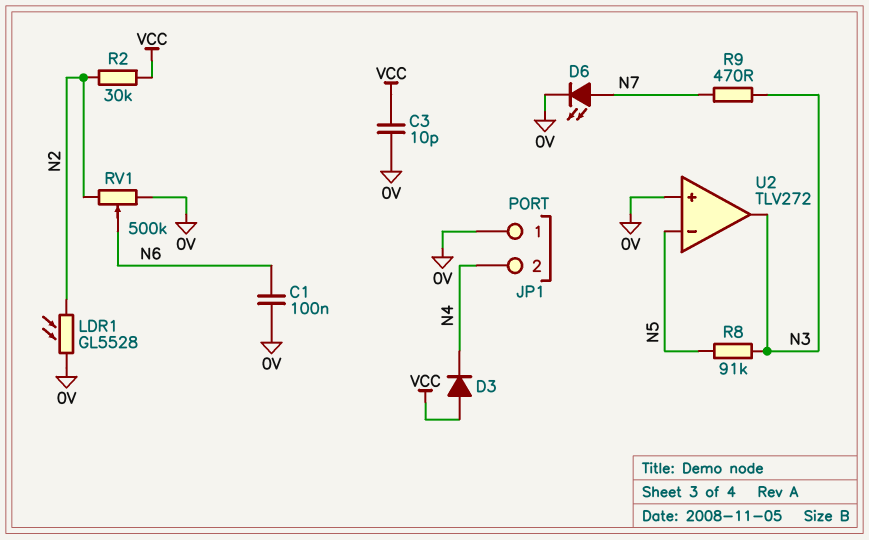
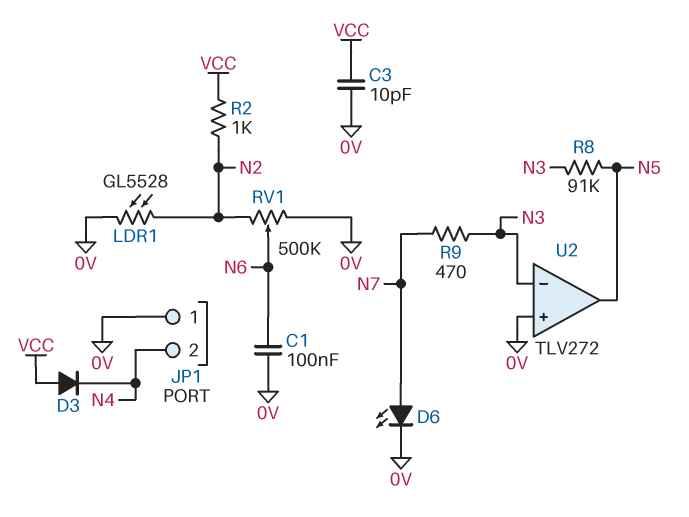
R2: 30k (N2, VCC) -> 1k (N2, VCC)
U2 pin in-: N5 -> N3
U2 pin out: N3 -> N5

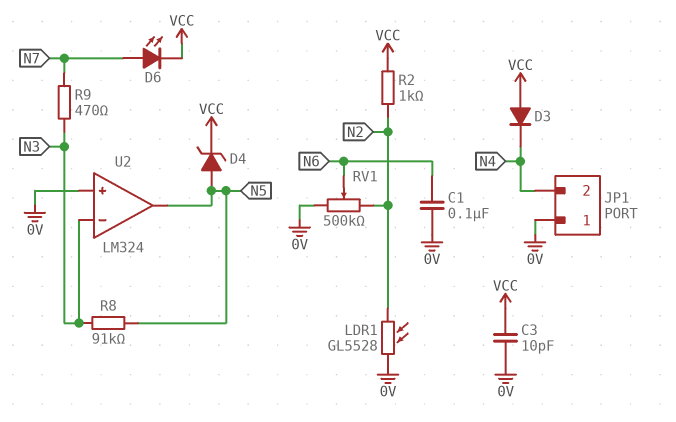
D4: none -> zener (A N5, K VCC)
D6: LED (A N7, K 0V) -> LED (A N7, K VCC)
U2: TLV272 -> LM324

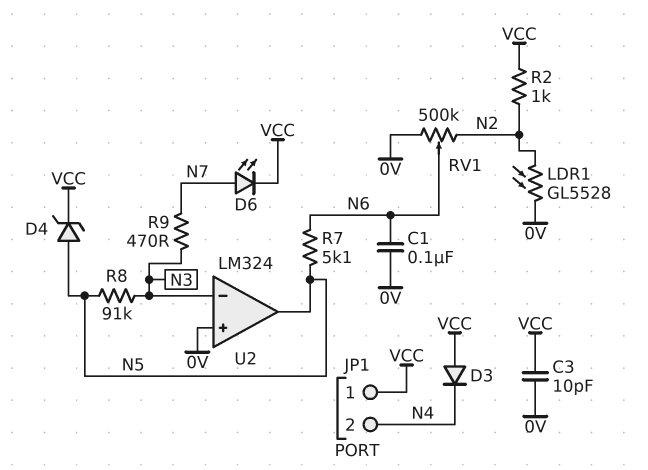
JP1 pin 1: 0V -> VCC
R7: none -> 5.1k (N5, N6)

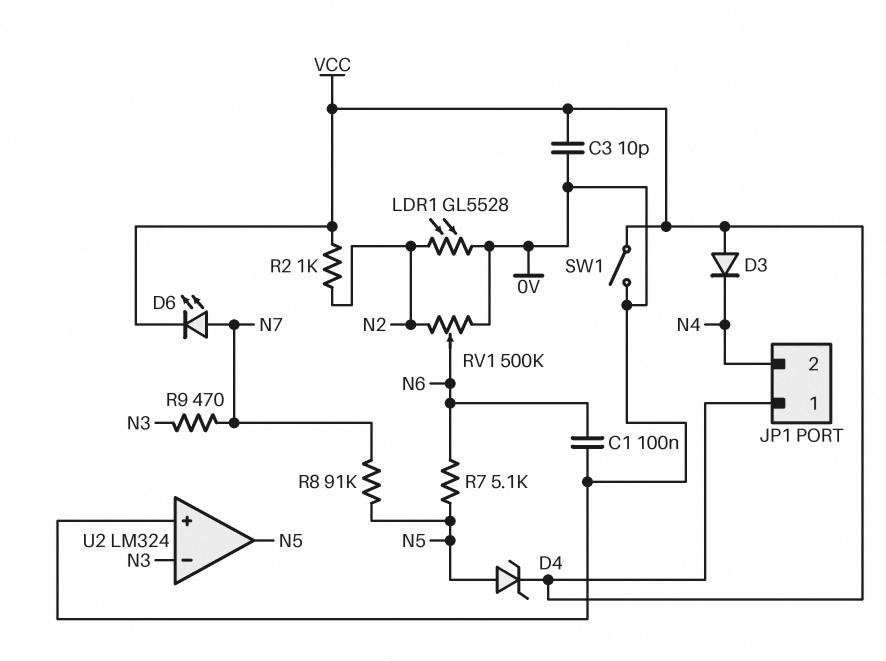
R8: 91k (N3, N5) -> 91k (N5, N7)
SW1: none -> switch (0V, VCC)

